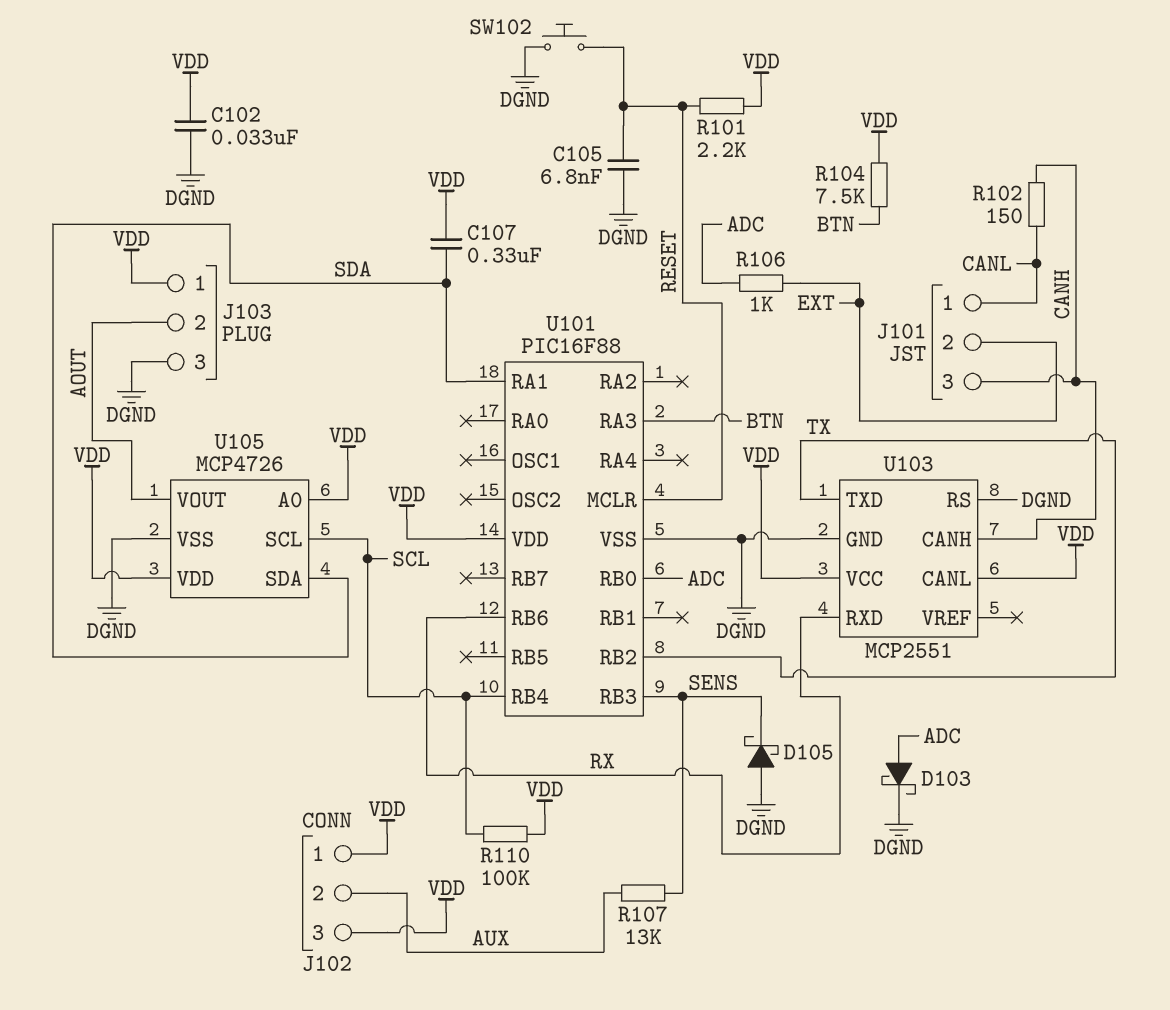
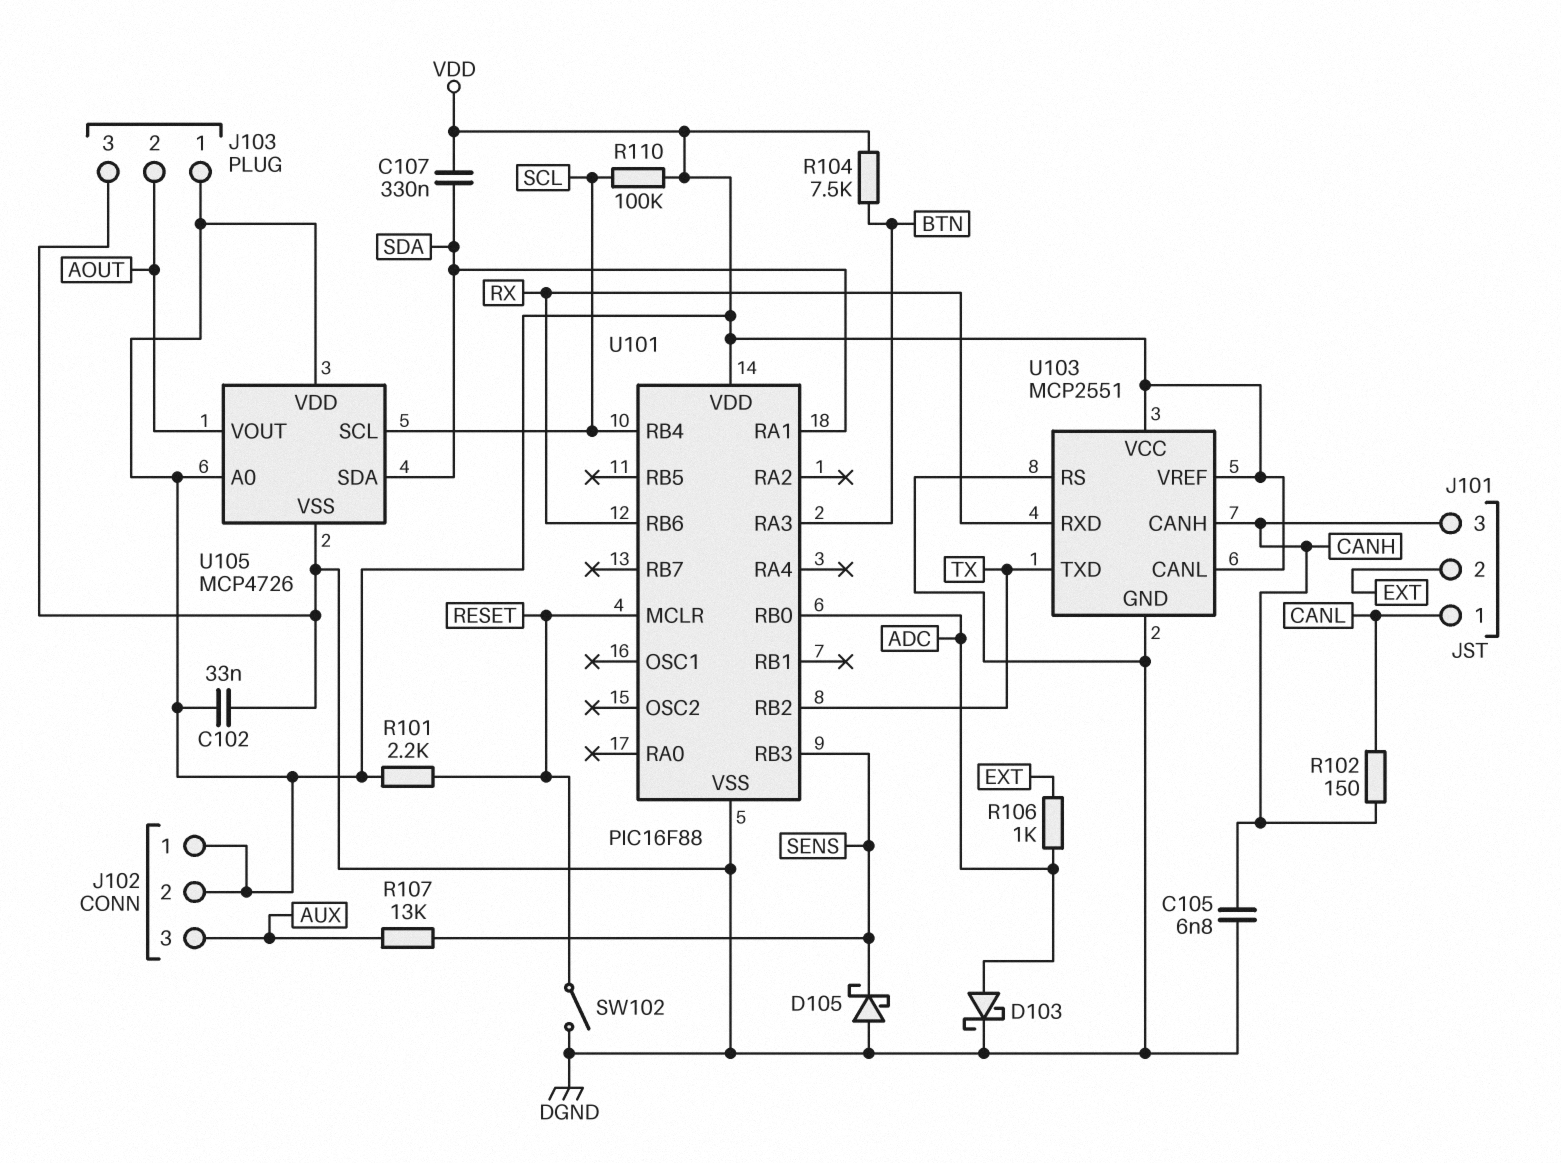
C105: 6.8nF (DGND, RESET) -> 6.8nF (CANH, DGND)
J102 pin 2: AUX -> VDD
J102 pin 3: VDD -> AUX
SW102: button (DGND, RESET) -> switch (DGND, RESET)
U103 pin VREF: none -> VDD

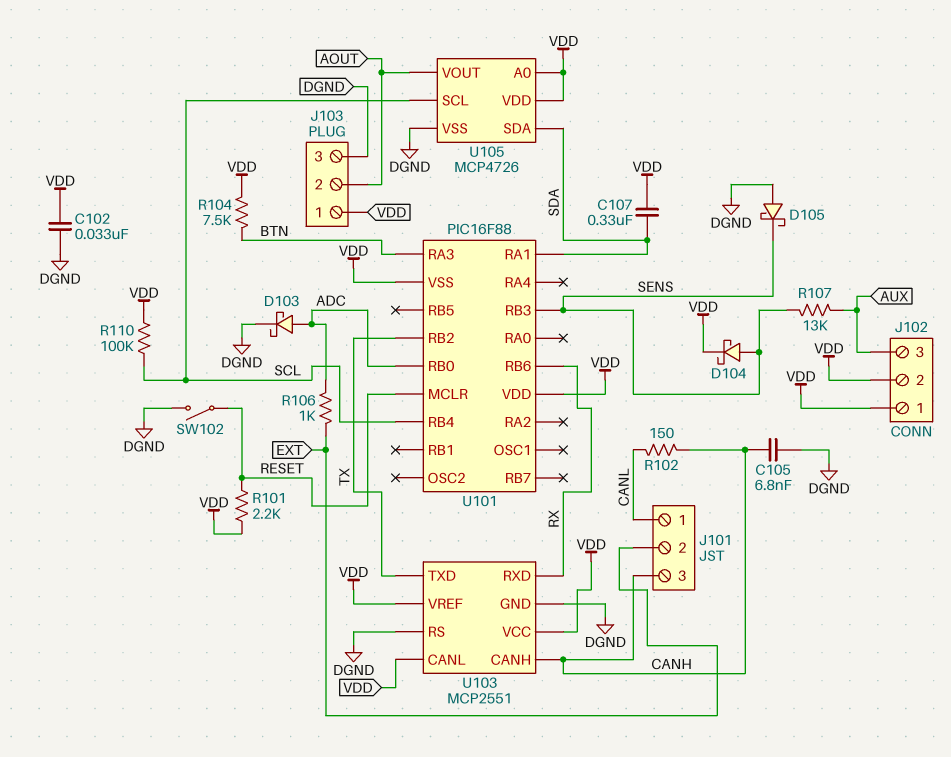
D104: none -> schottky (A SENS, K VDD)
U101 pin VSS: DGND -> VDD

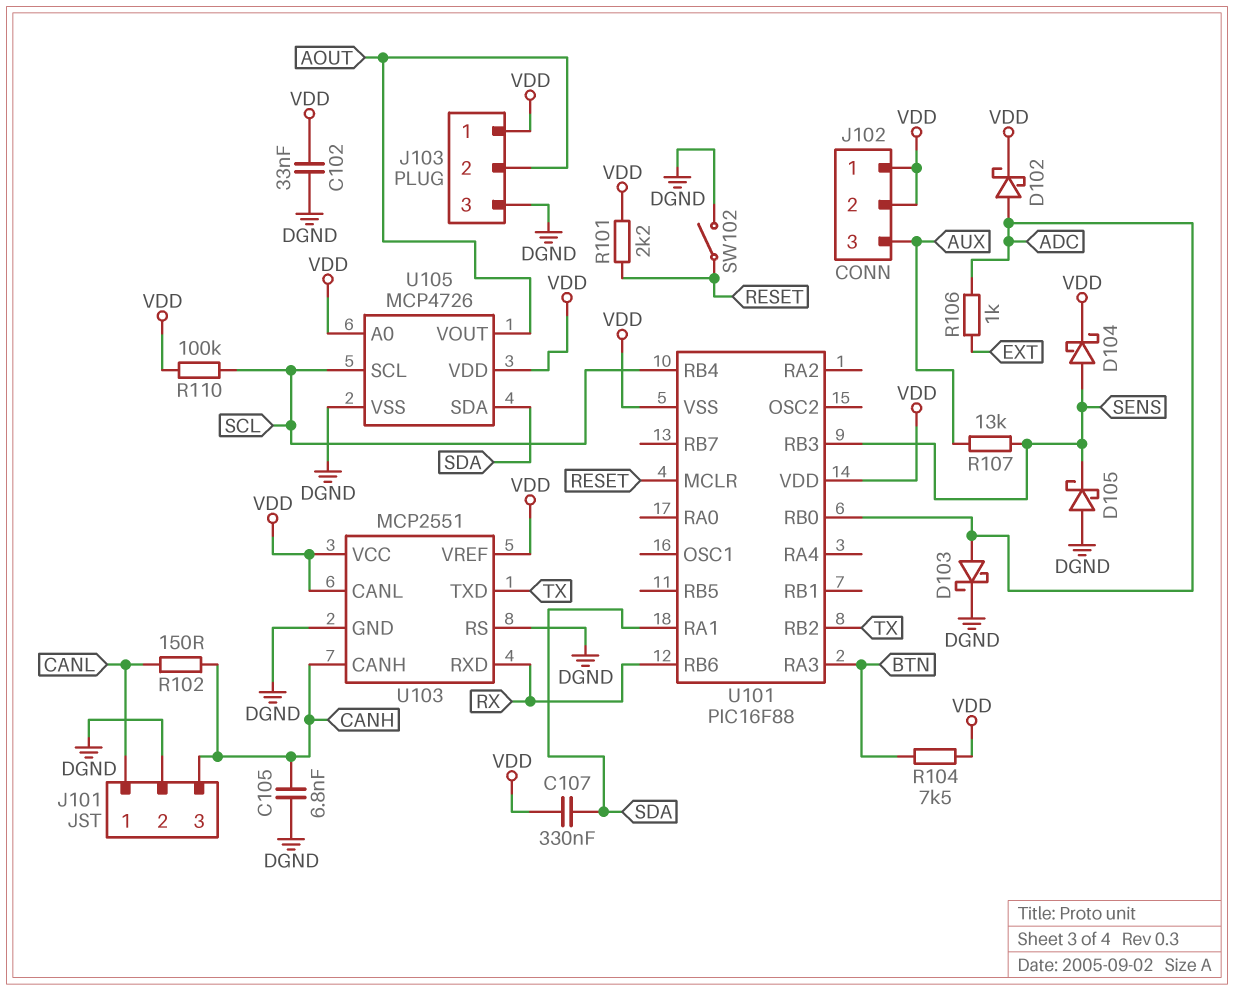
D102: none -> schottky (A ADC, K VDD)
J101 pin 2: EXT -> DGND

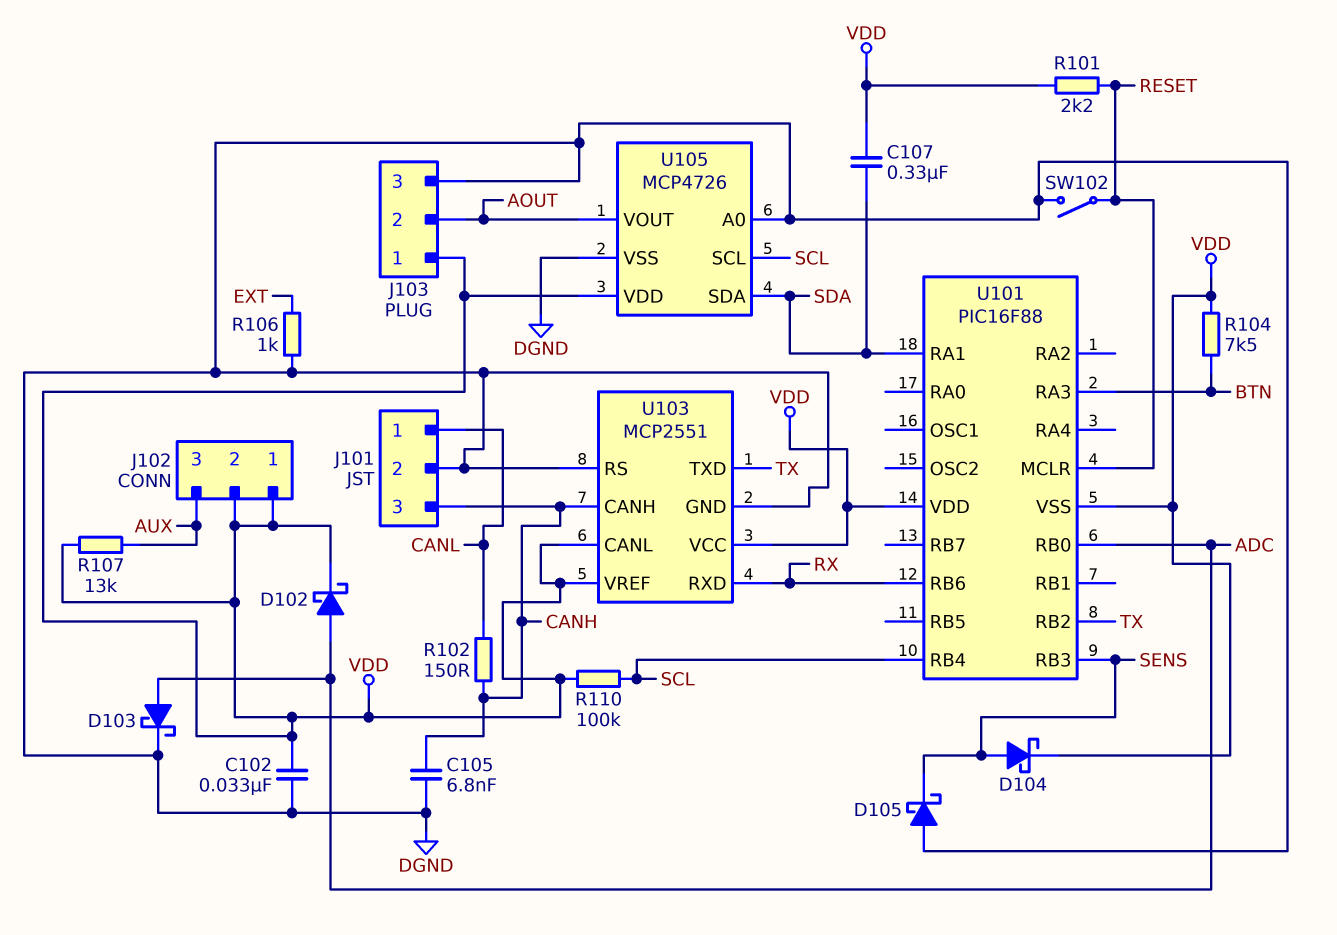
R106: 1k (ADC, EXT) -> 1k (DGND, EXT)
R107: 13k (AUX, SENS) -> 13k (AUX, VDD)
U105 pin A0: VDD -> DGND

